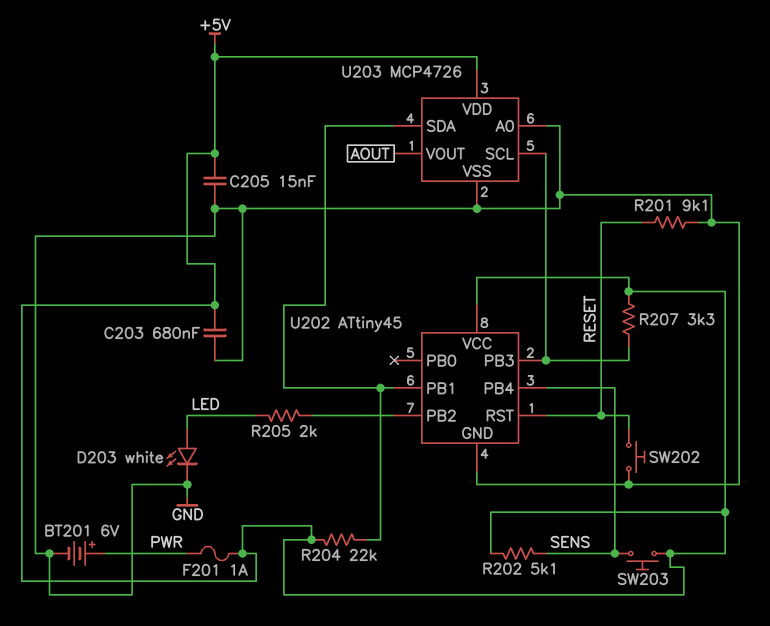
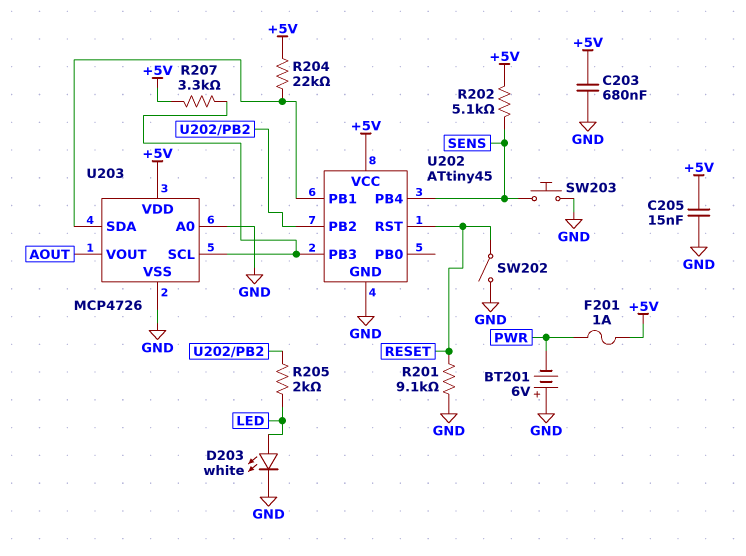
BT201: 6V (plus PWR, minus GND) -> 6V (plus GND, minus PWR)
SW202: button (GND, RESET) -> switch (GND, RESET)
SW203: button (+5V, SENS) -> button (GND, SENS)

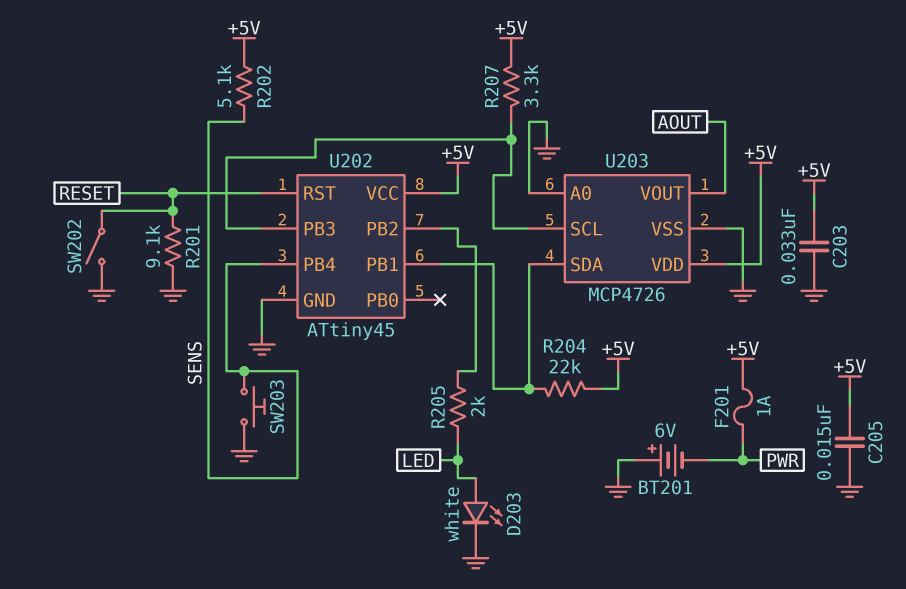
C203: 680nF (+5V, GND) -> 33nF (+5V, GND)

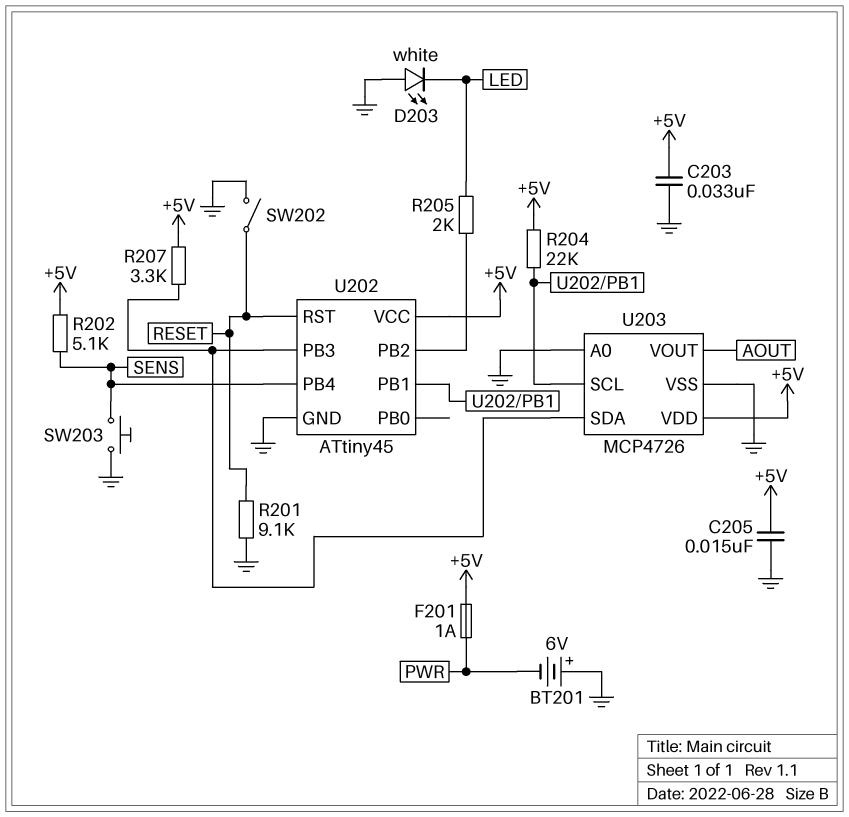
D203: LED white (A LED, K GND) -> LED white (A GND, K LED)
U203 pin SCL: U202/PB3 -> U202/PB1
U203 pin SDA: U202/PB1 -> U202/PB3

